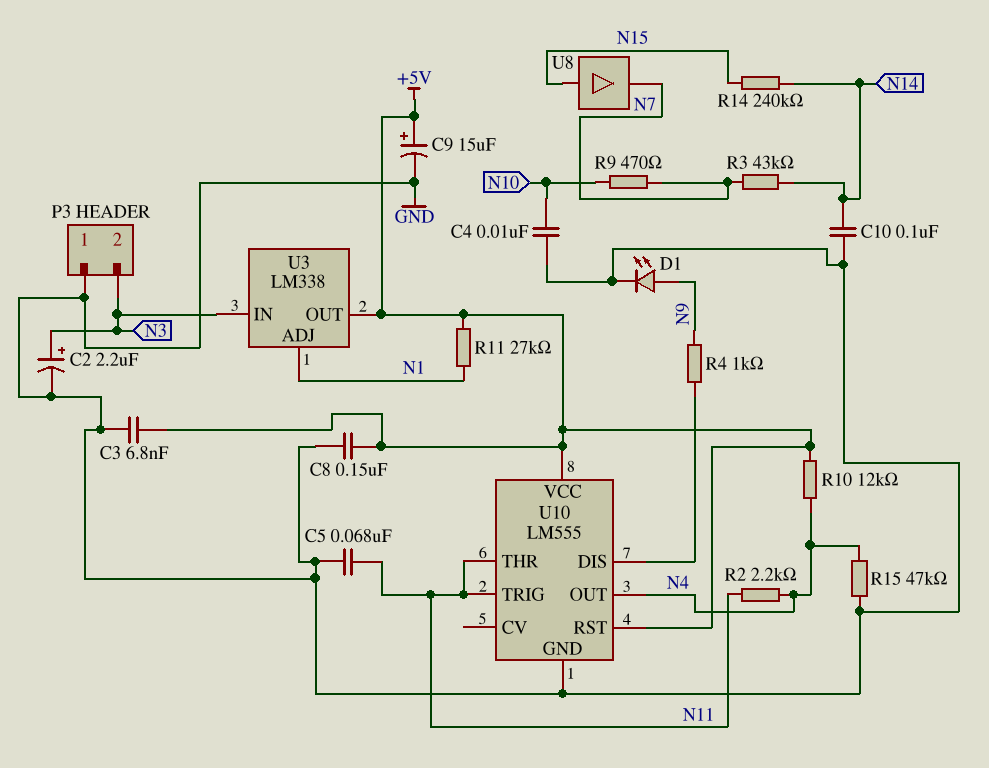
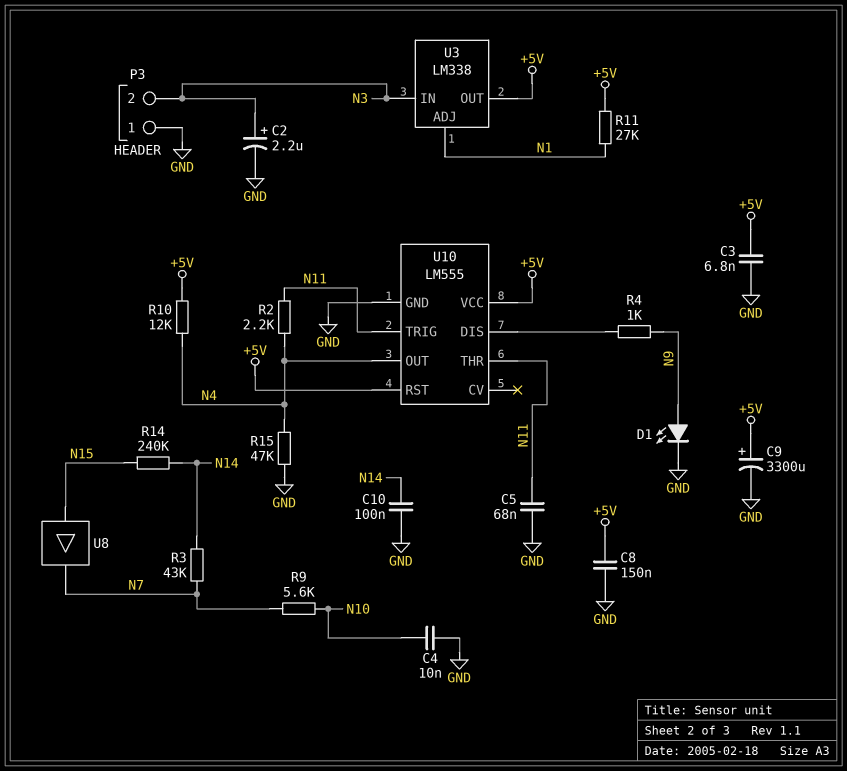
C9: 15uF (plus +5V, minus GND) -> 3300uF (plus +5V, minus GND)
R9: 470 (N7, N10) -> 5.6k (N7, N10)

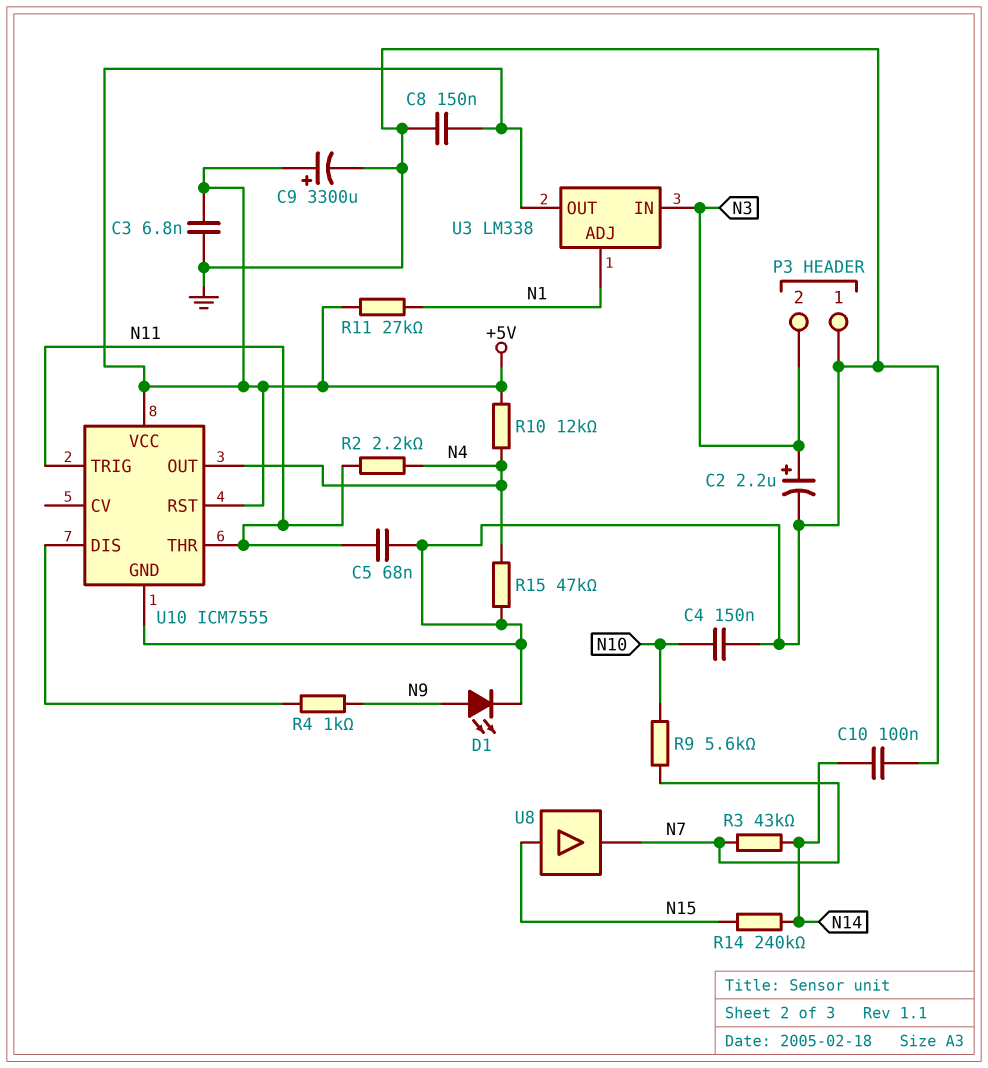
C4: 10nF (GND, N10) -> 150nF (GND, N10)
U10: LM555 -> ICM7555

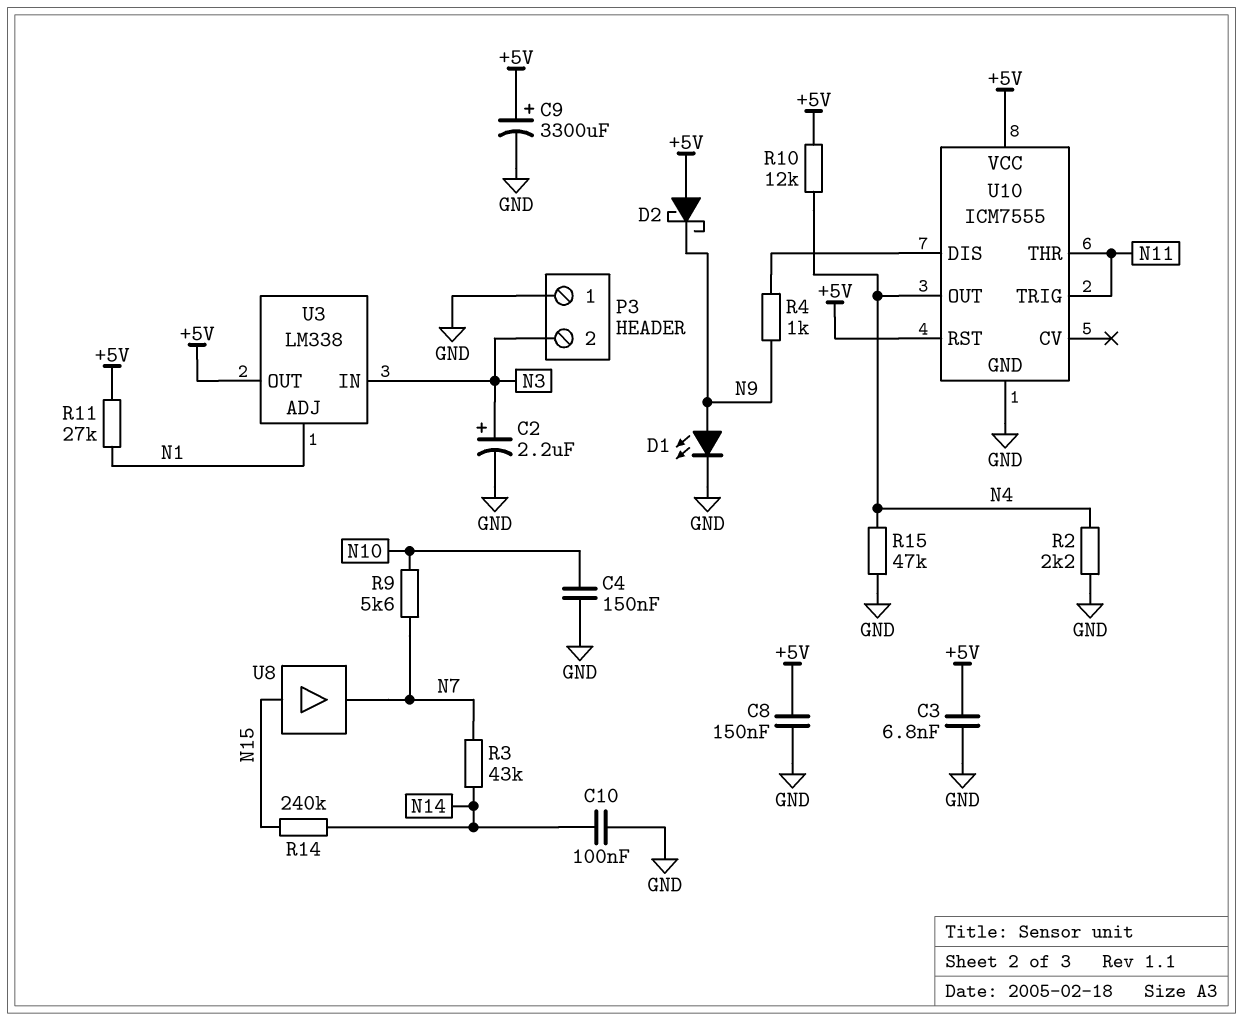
C5: 68nF (GND, N11) -> none
D2: none -> schottky (A +5V, K N9)
R2: 2.2k (N4, N11) -> 2.2k (GND, N4)

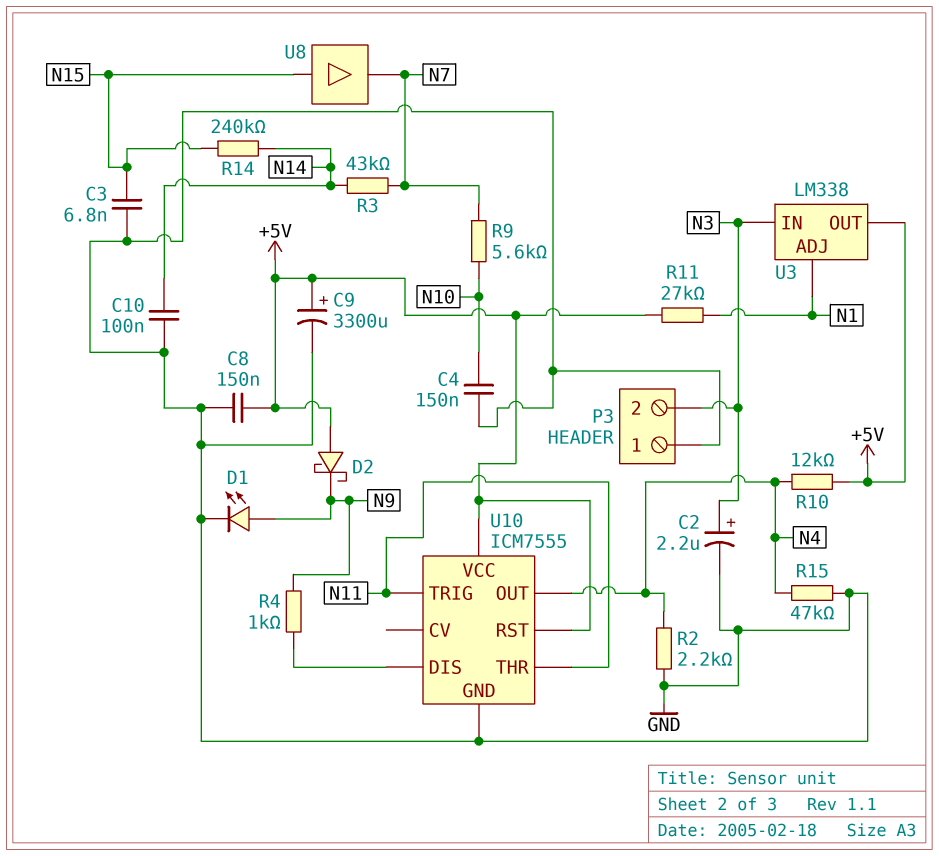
C3: 6.8nF (+5V, GND) -> 6.8nF (GND, N15)

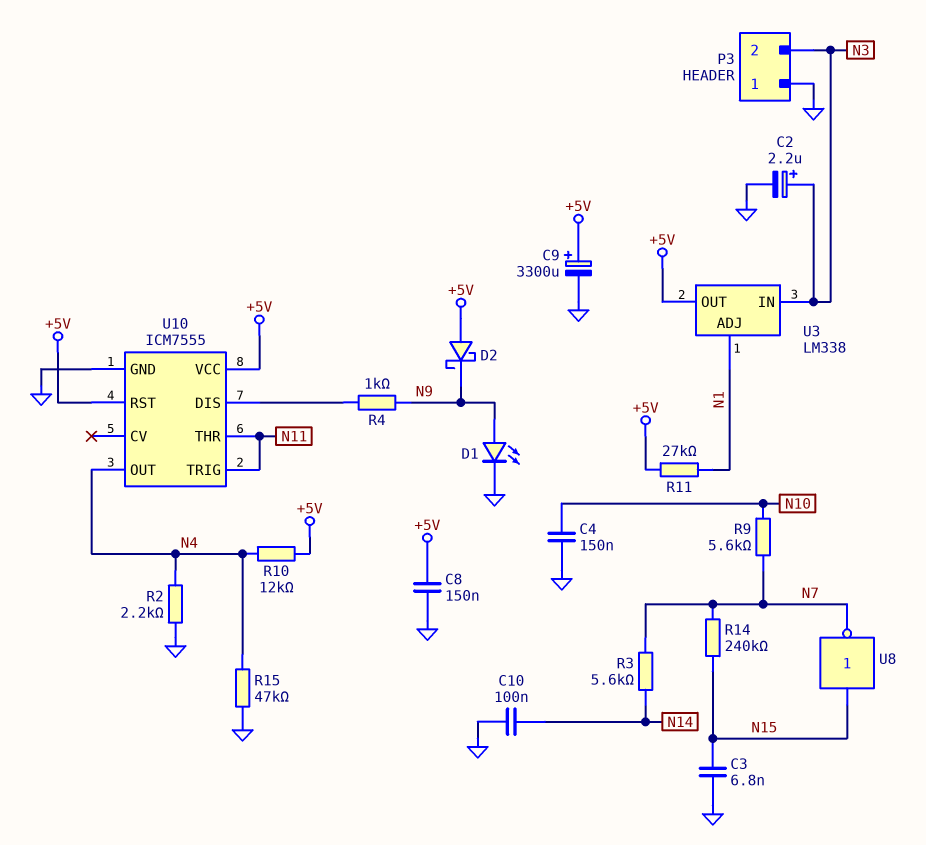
R3: 43k (N7, N14) -> 5.6k (N7, N14)
R14: 240k (N14, N15) -> 240k (N7, N15)
U8: buffer (in N15, out N7) -> NOT (in N15, out N7)

